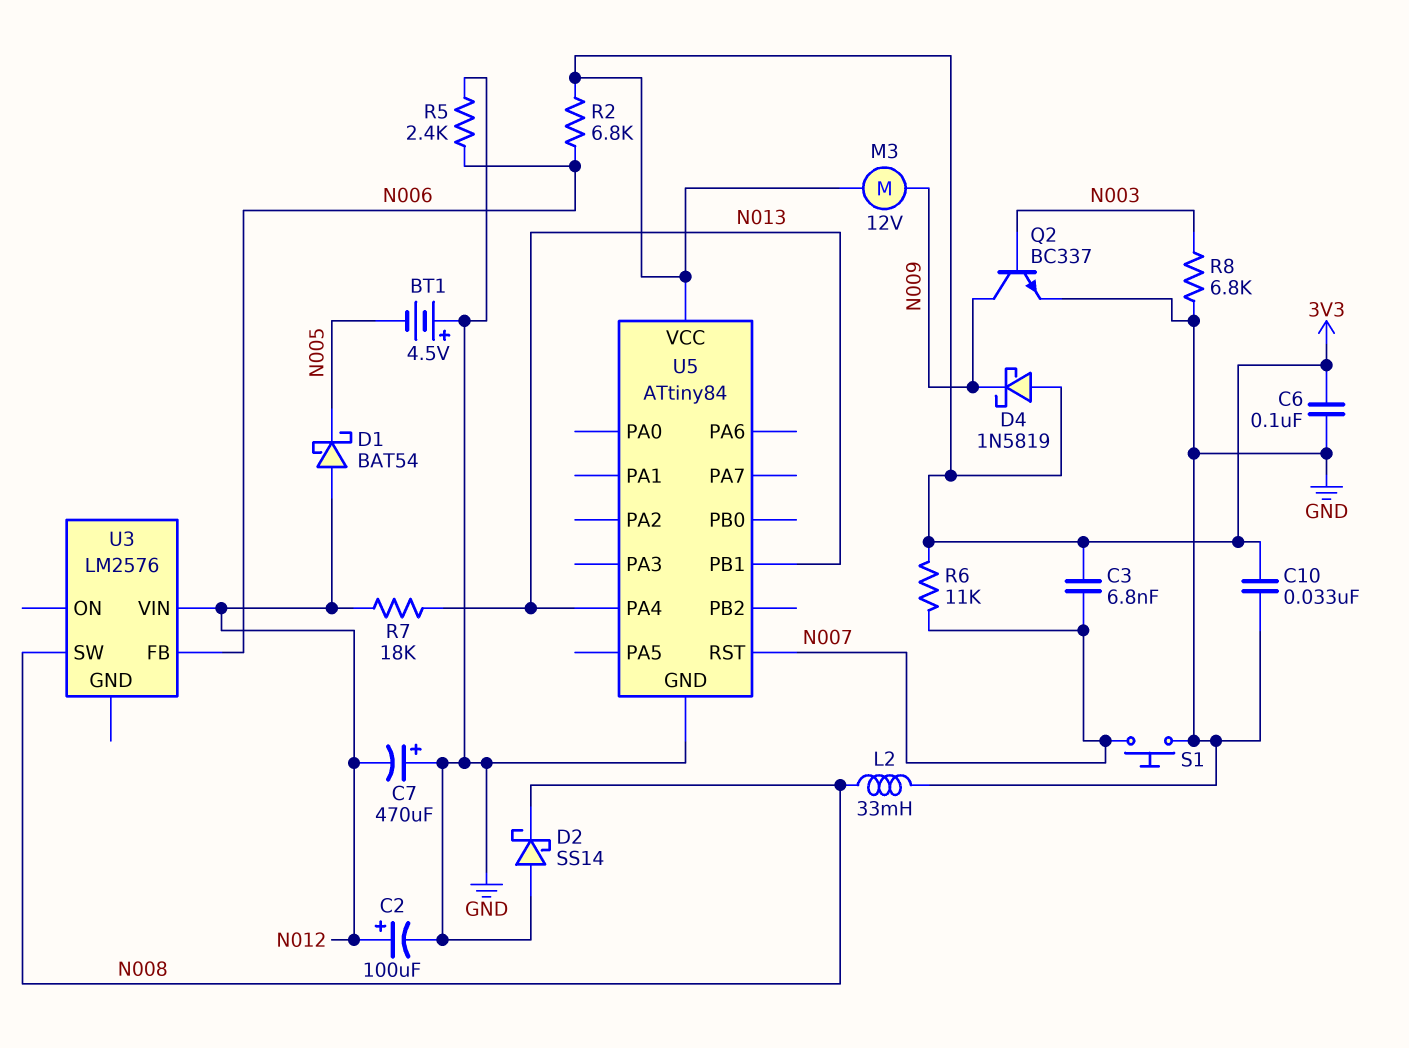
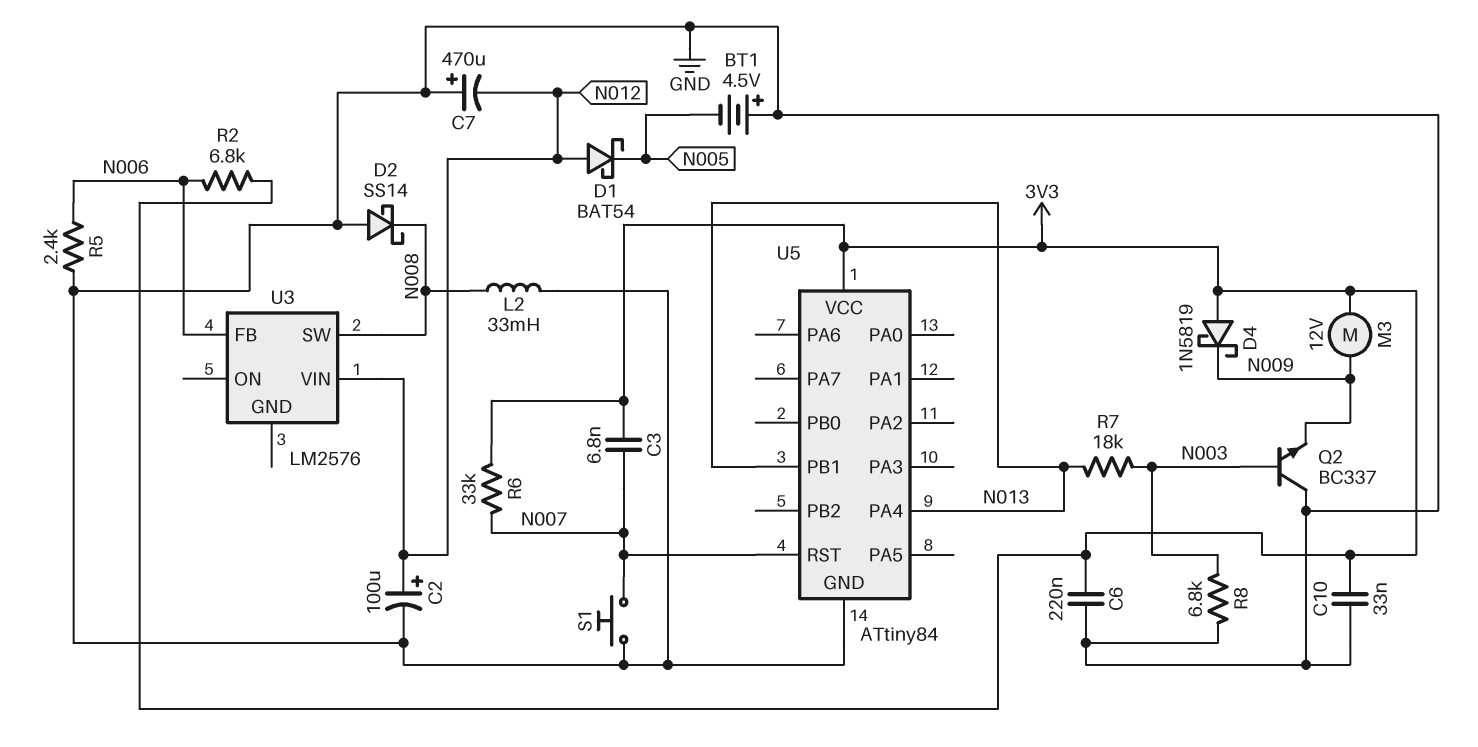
C6: 100nF (3V3, GND) -> 220nF (3V3, GND)
Q2: NPN BC337 (B N003, C N009, E GND) -> NPN BC337 (B N003, C GND, E N009)
R6: 11k (3V3, N007) -> 33k (3V3, N007)
R7: 18k (N012, N013) -> 18k (N003, N013)

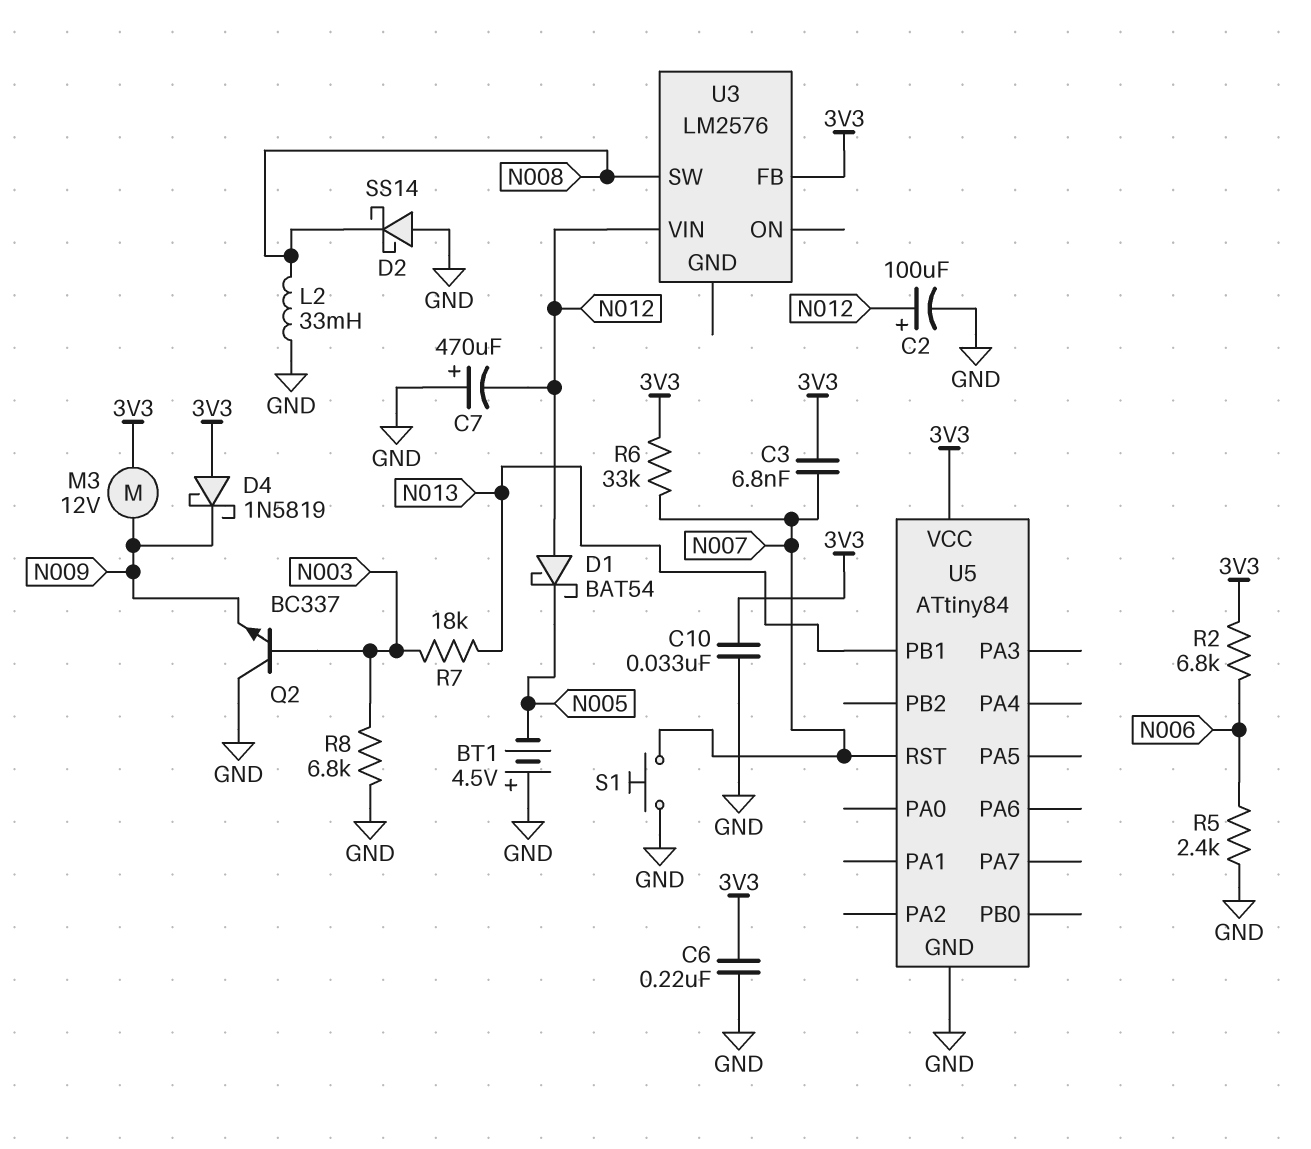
U3 pin FB: N006 -> 3V3
U5 pin PA4: N013 -> none

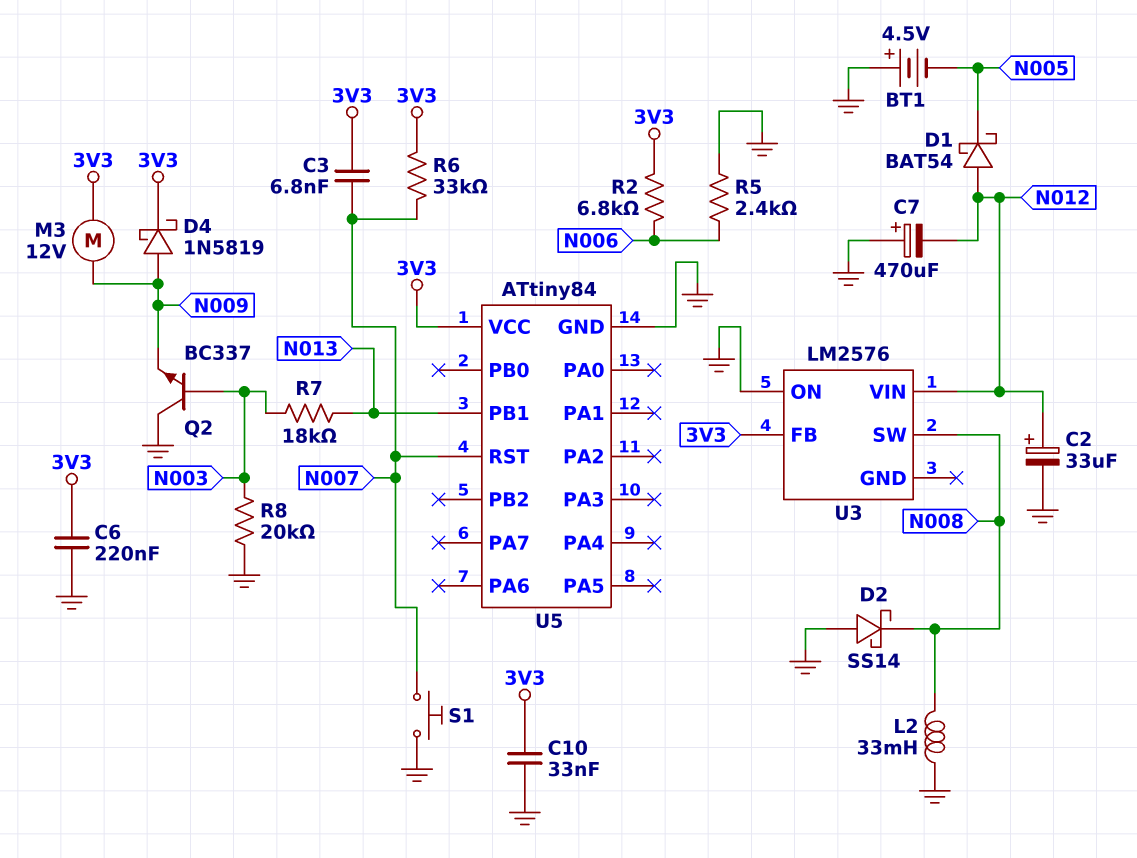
C2: 100uF (plus N012, minus GND) -> 33uF (plus N012, minus GND)
D4: schottky 1N5819 (A 3V3, K N009) -> schottky 1N5819 (A N009, K 3V3)
R8: 6.8k (GND, N003) -> 20k (GND, N003)
U3 pin ON: none -> GND

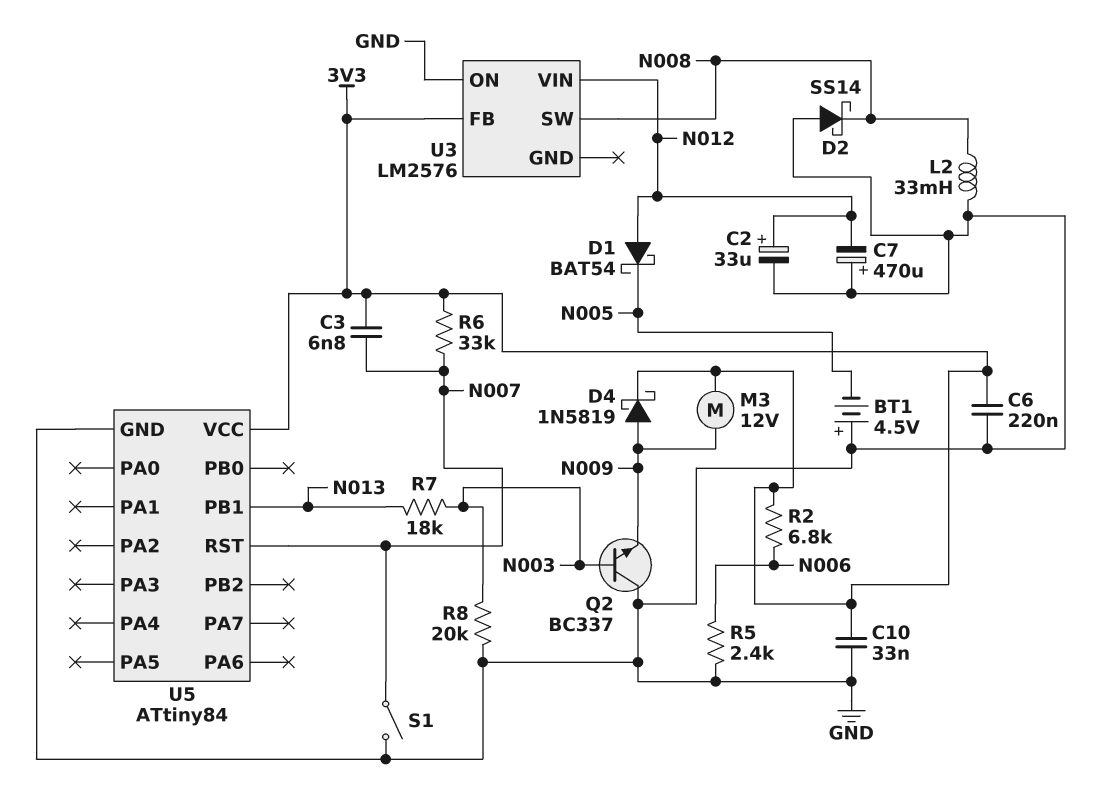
S1: button (GND, N007) -> switch (GND, N007)

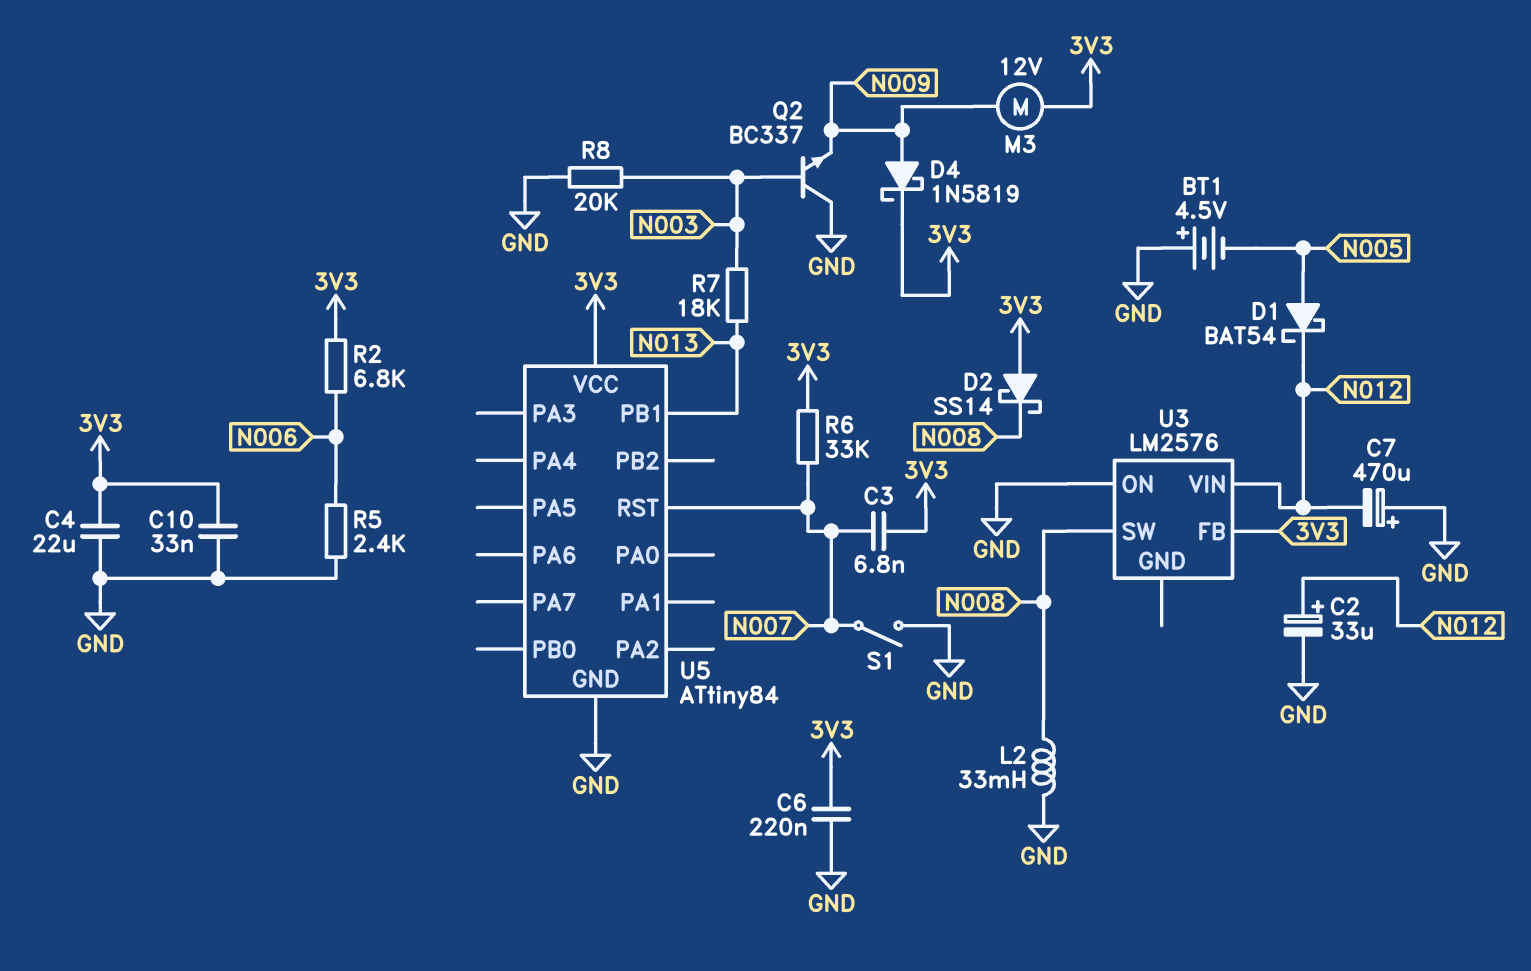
C4: none -> 22uF (3V3, GND)
D1: schottky BAT54 (A N012, K N005) -> schottky BAT54 (A N005, K N012)
D2: schottky SS14 (A GND, K N008) -> schottky SS14 (A 3V3, K N008)

